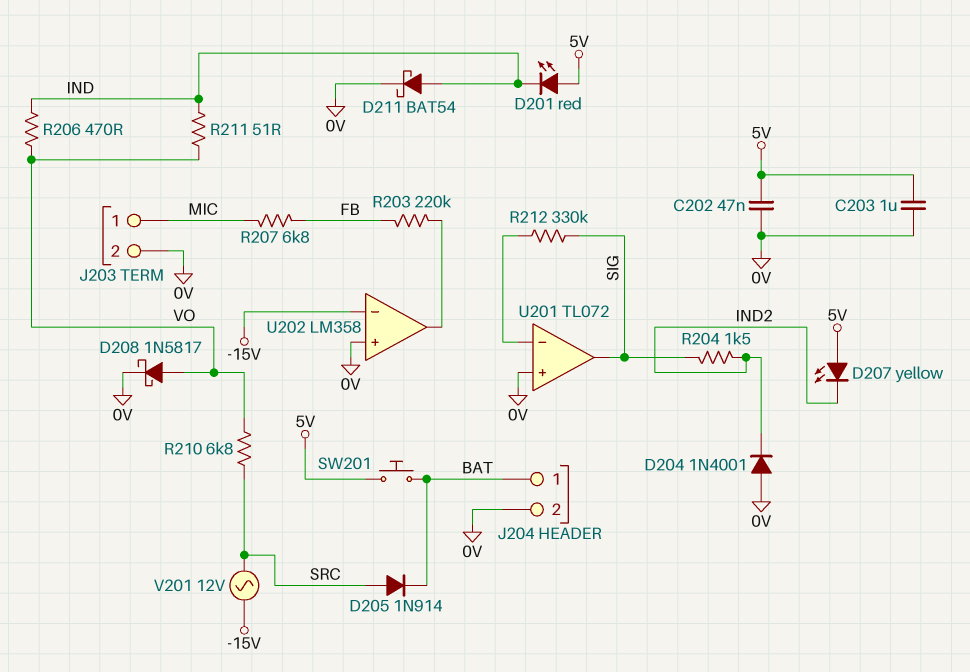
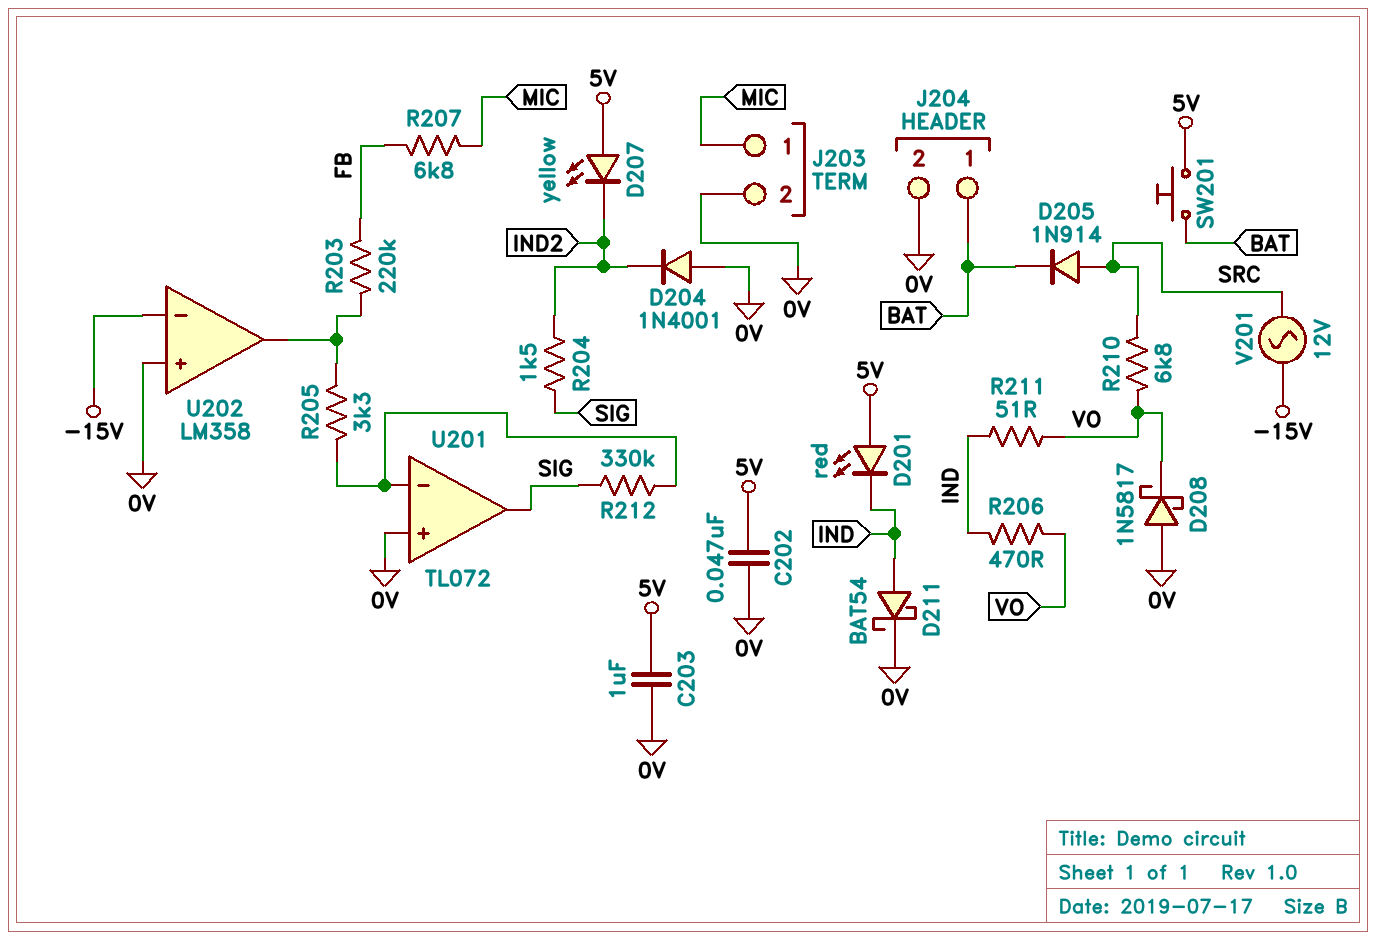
D208: schottky 1N5817 (A VO, K 0V) -> schottky 1N5817 (A 0V, K VO)
R205: none -> 3.3k (U201/in-, U202/out)

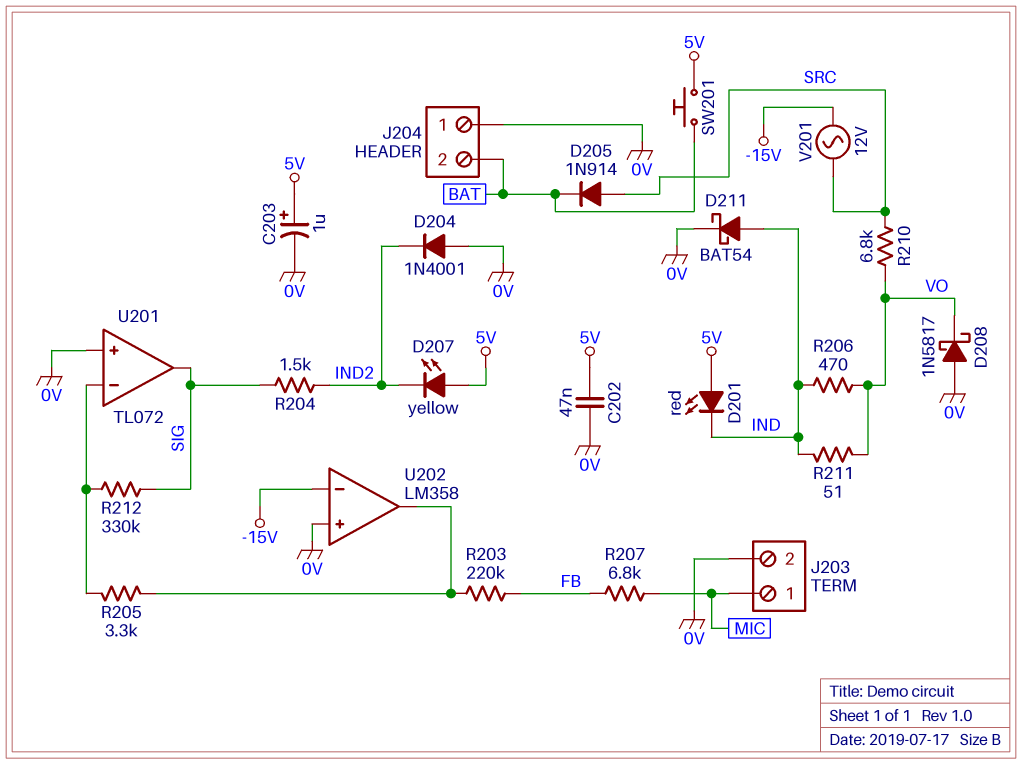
C203: 1uF (0V, 5V) -> 1uF (plus 5V, minus 0V)
J204 pin 1: BAT -> 0V
J204 pin 2: 0V -> BAT

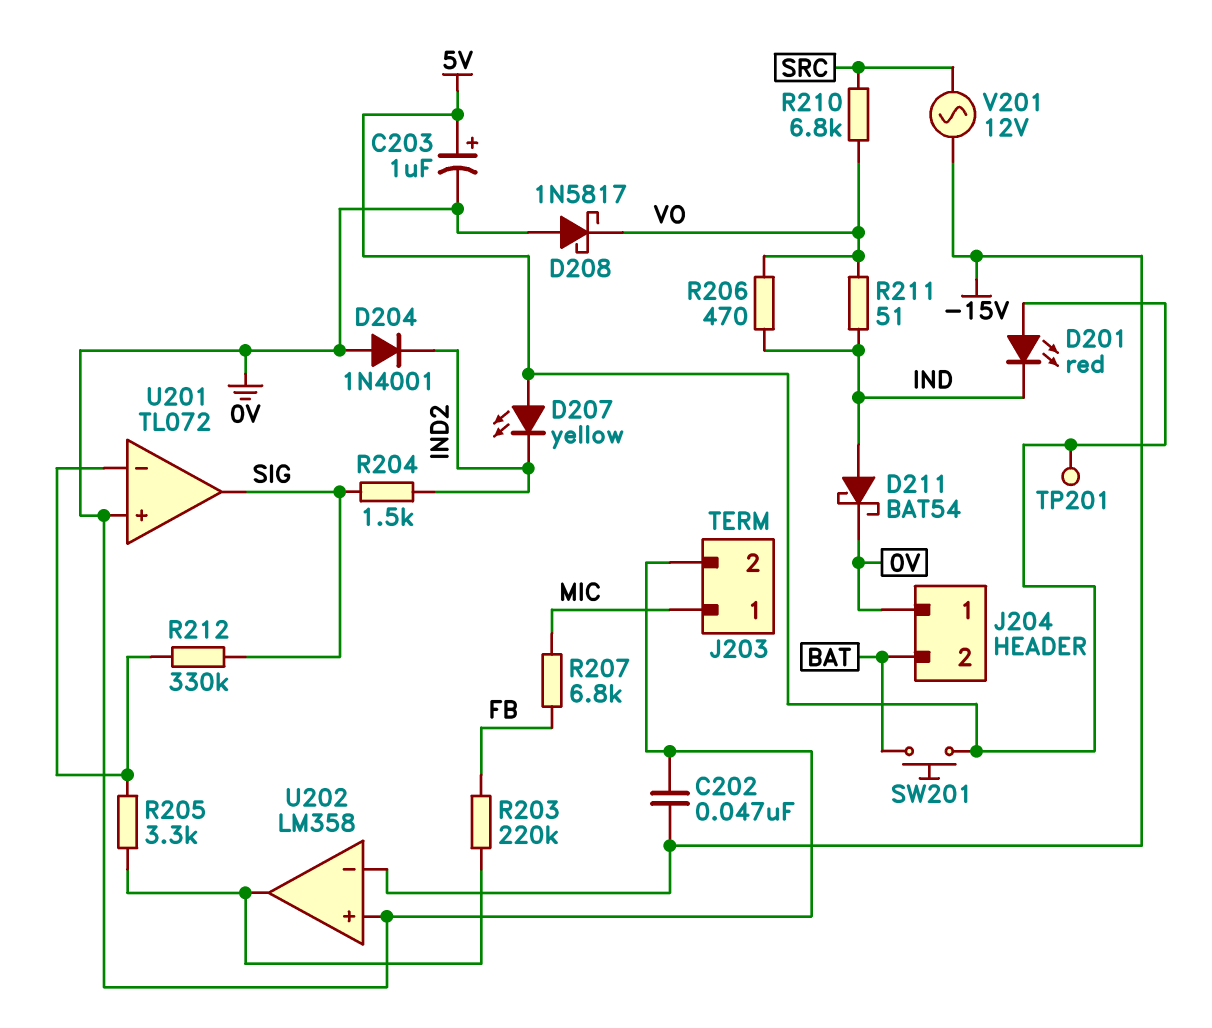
C202: 47nF (0V, 5V) -> 47nF (-15V, 0V)
D205: diode 1N914 (A SRC, K BAT) -> none
TP201: none -> test point (5V)

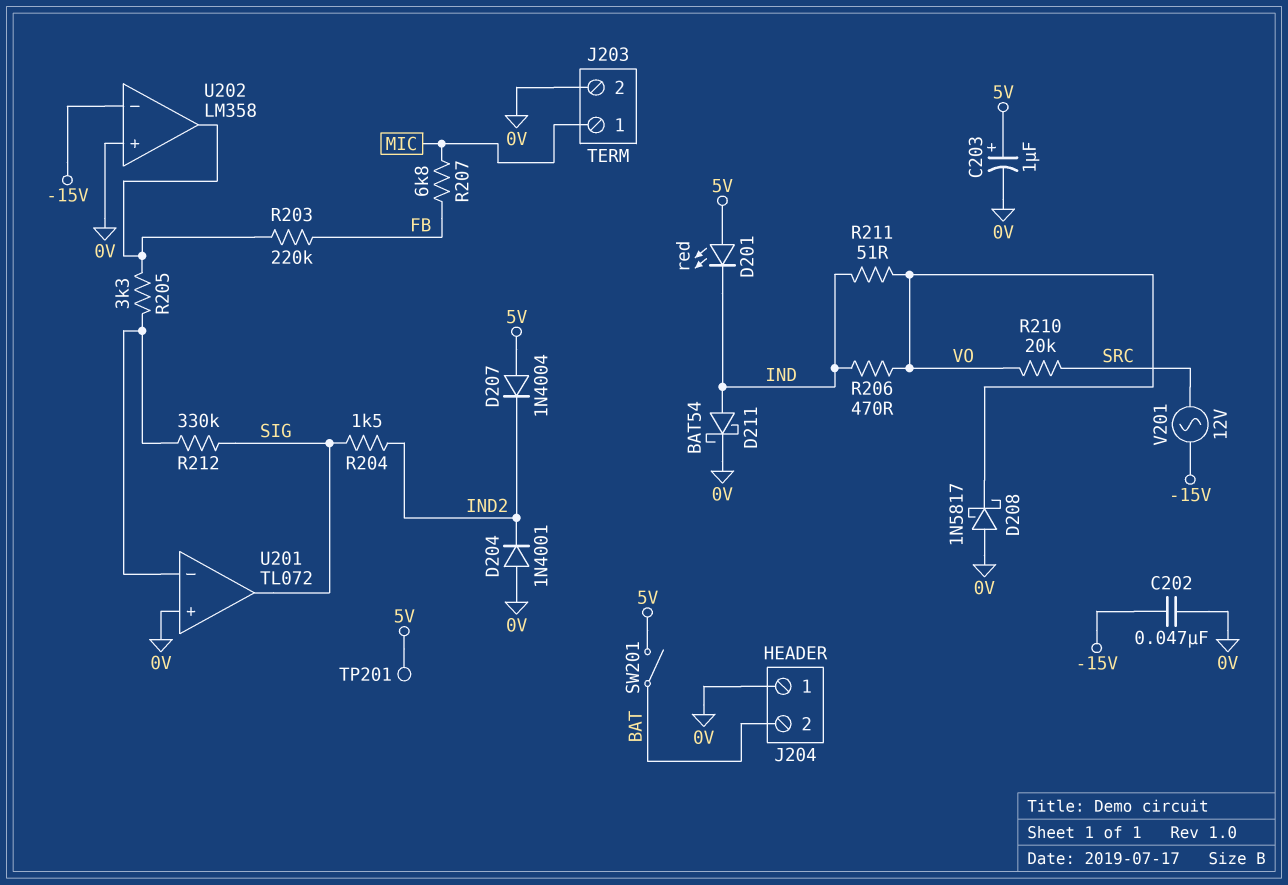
D207: LED yellow (A 5V, K IND2) -> diode 1N4004 (A 5V, K IND2)
R210: 6.8k (SRC, VO) -> 20k (SRC, VO)
SW201: button (5V, BAT) -> switch (5V, BAT)

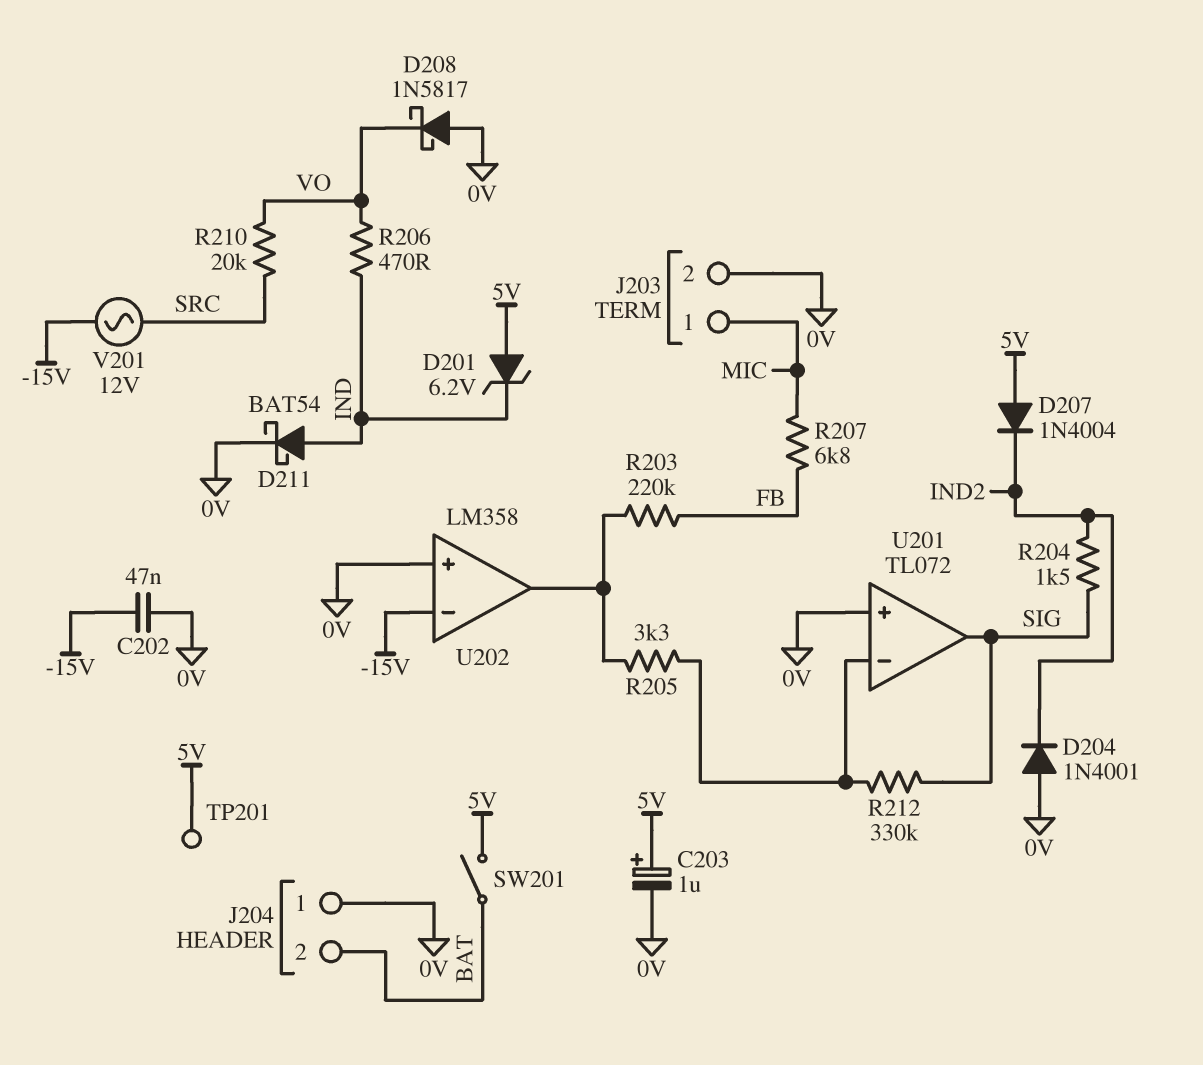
D201: LED red (A 5V, K IND) -> zener 6.2V (A 5V, K IND)
R211: 51 (IND, VO) -> none

